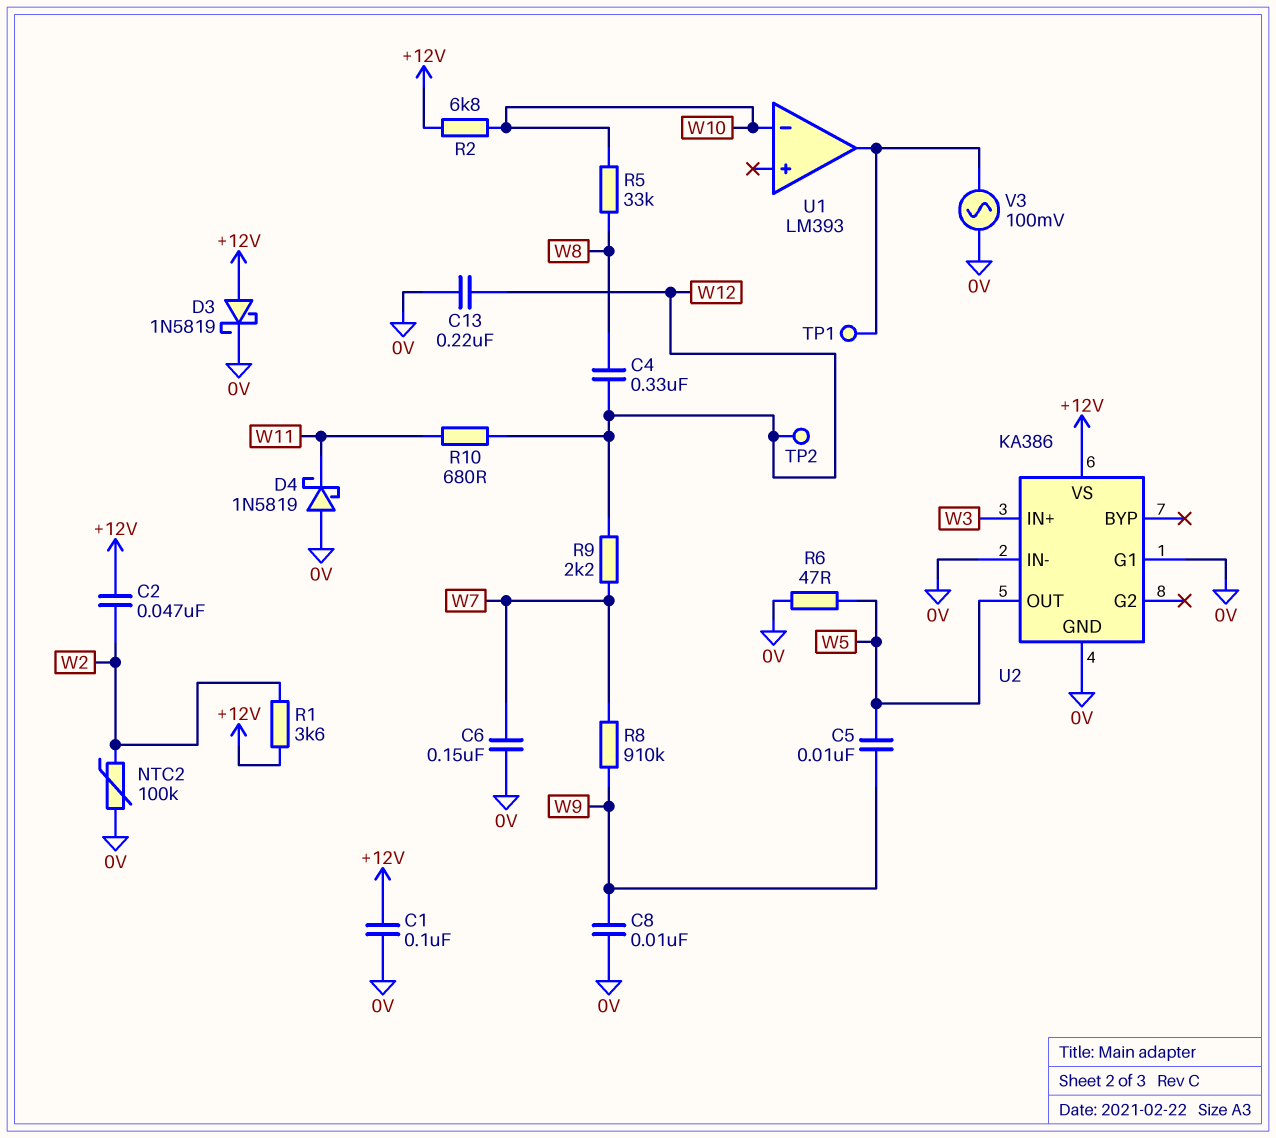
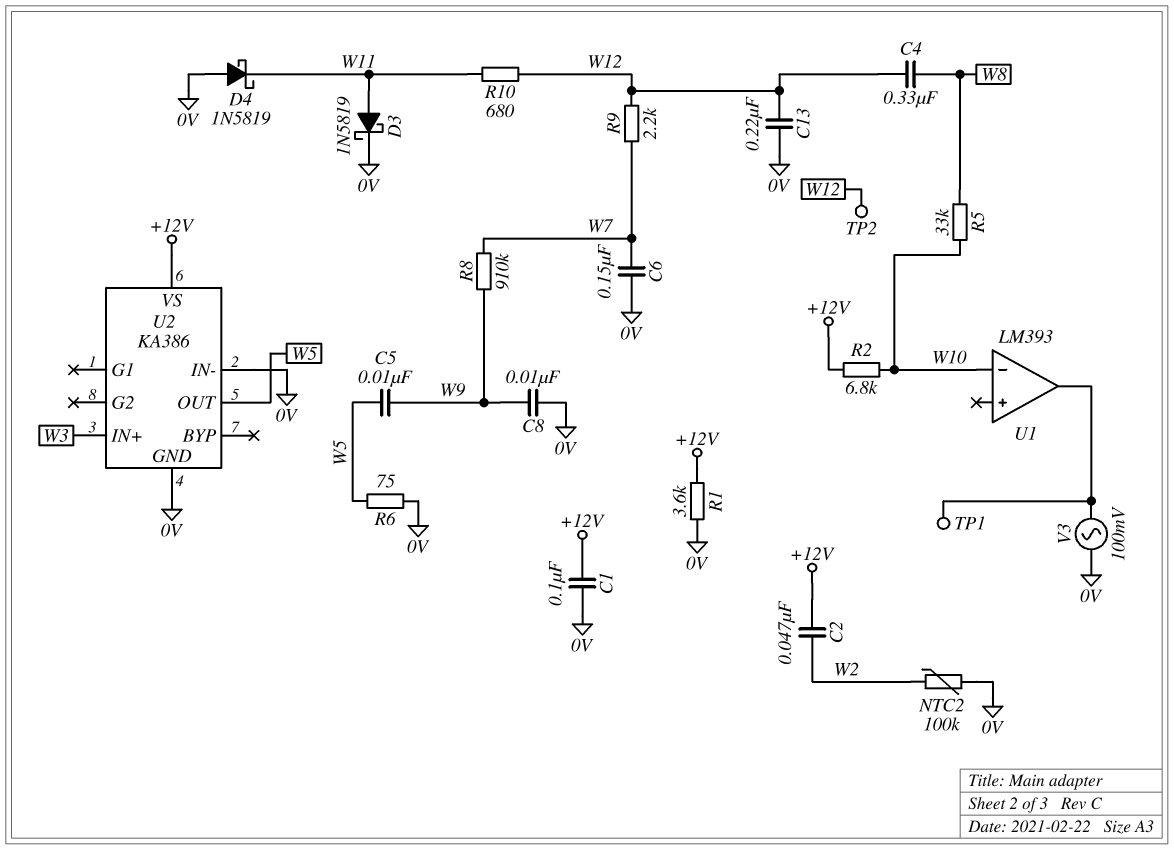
D3: schottky 1N5819 (A +12V, K 0V) -> schottky 1N5819 (A W11, K 0V)
R1: 3.6k (+12V, W2) -> 3.6k (+12V, 0V)
R6: 47 (0V, W5) -> 75 (0V, W5)
U2 pin G1: 0V -> none

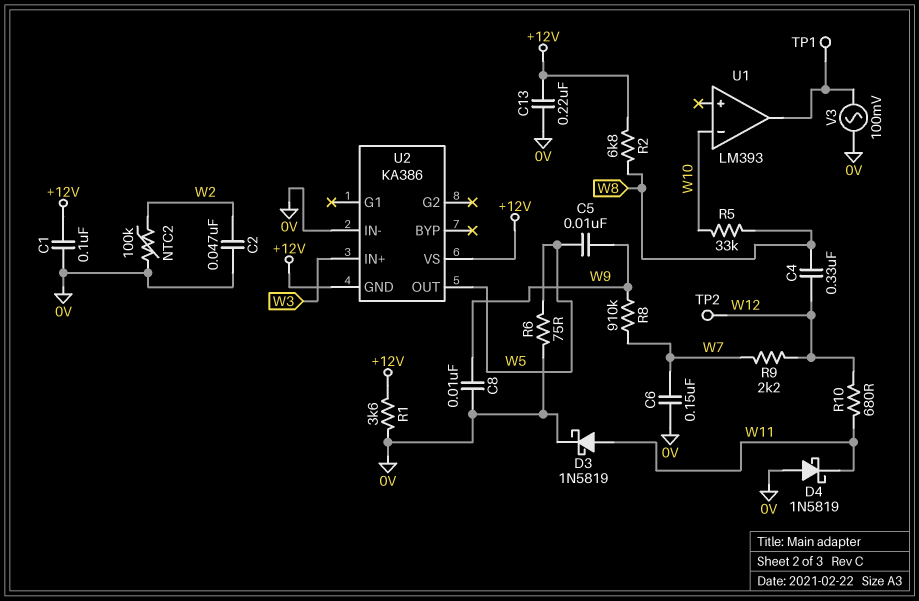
C2: 47nF (+12V, W2) -> 47nF (0V, W2)
C13: 220nF (0V, W12) -> 220nF (+12V, 0V)
R2: 6.8k (+12V, W10) -> 6.8k (+12V, W8)
U2 pin GND: 0V -> +12V

